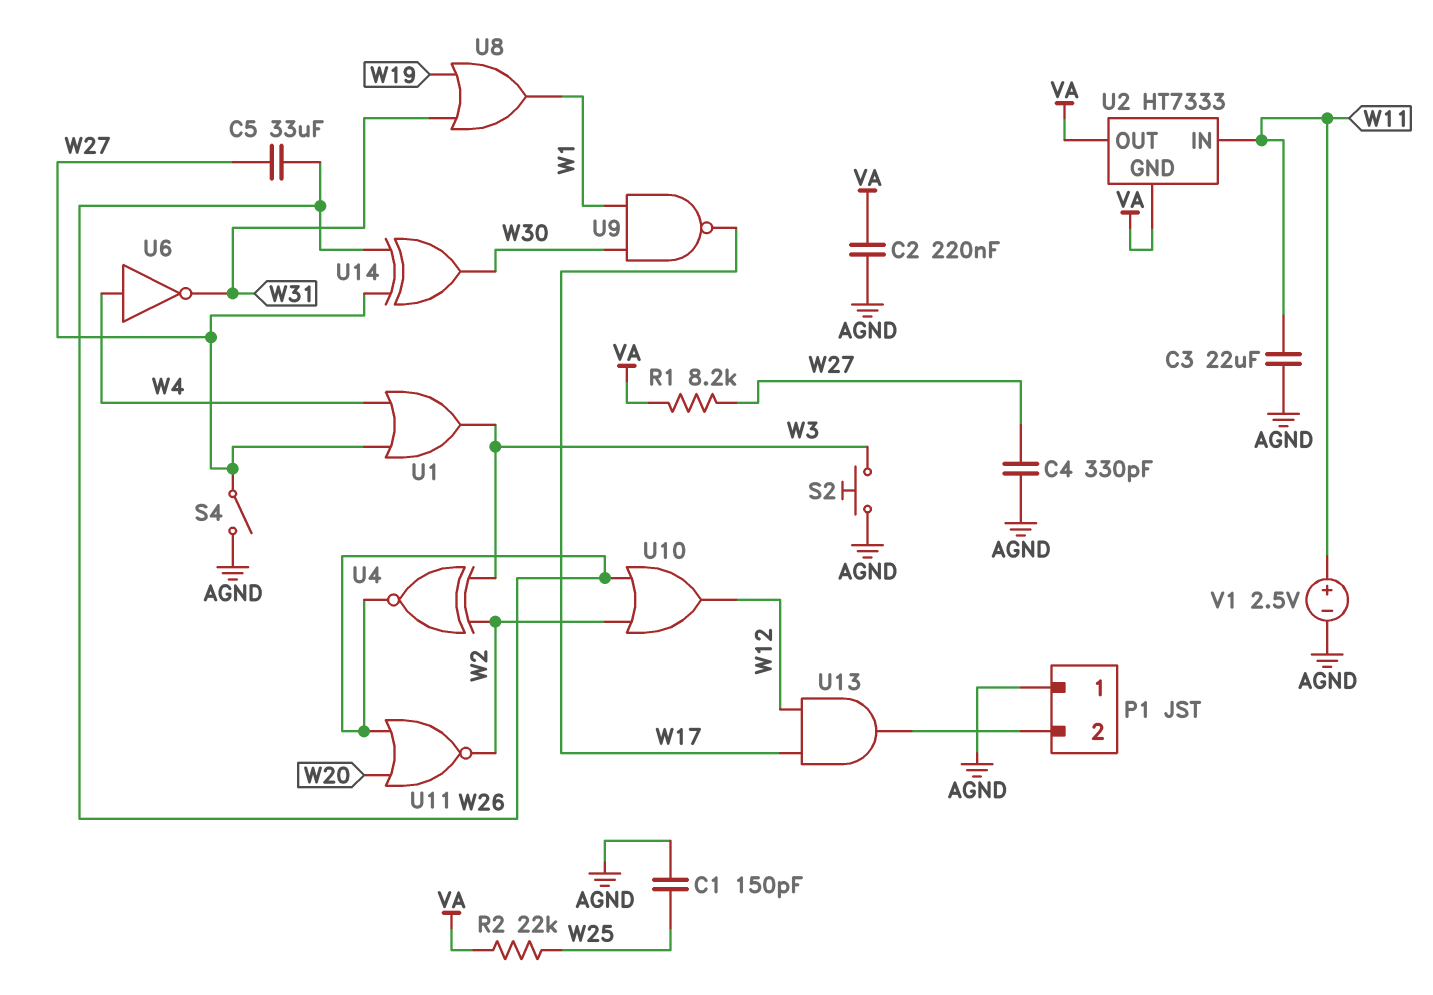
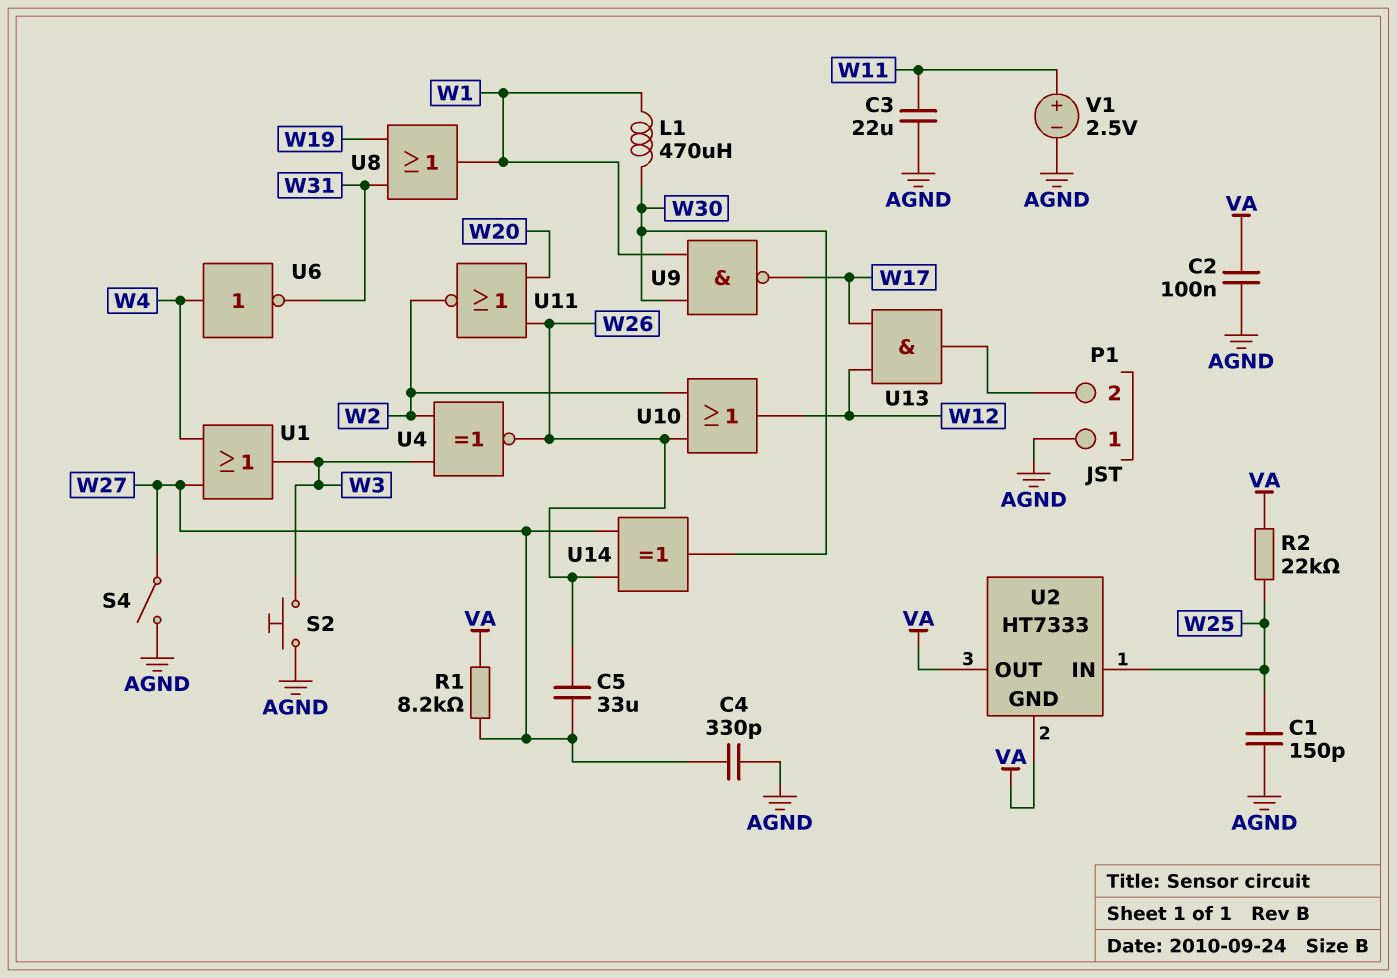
C2: 220nF (AGND, VA) -> 100nF (AGND, VA)
L1: none -> 470uH (W1, W30)
U2 pin IN: W11 -> W25

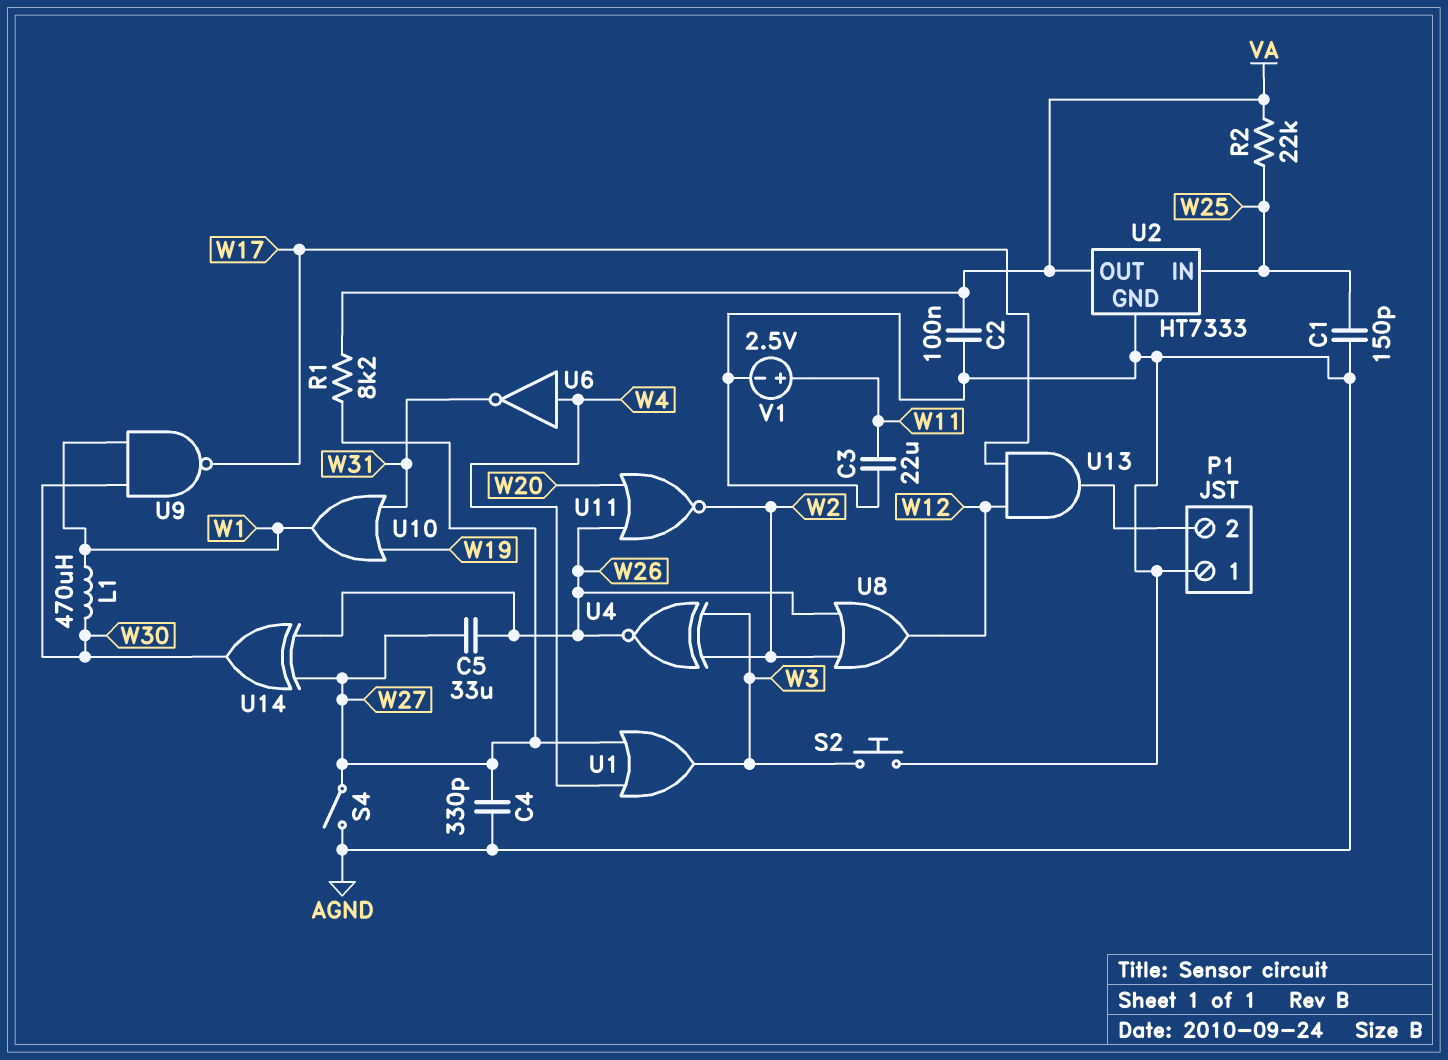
U2 pin GND: VA -> AGND
U8: OR (in W19, in W31, out W1) -> OR (in W2, in W26, out W12)
U10: OR (in W2, in W26, out W12) -> OR (in W19, in W31, out W1)

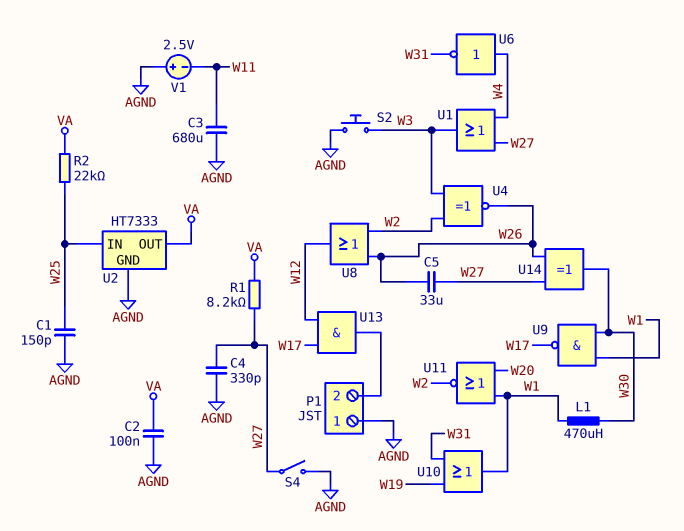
C3: 22uF (AGND, W11) -> 680uF (AGND, W11)
U11: NOR (in W20, in W26, out W2) -> NOR (in W1, in W20, out W2)
V1: 2.5V (plus W11, minus AGND) -> 2.5V (plus AGND, minus W11)

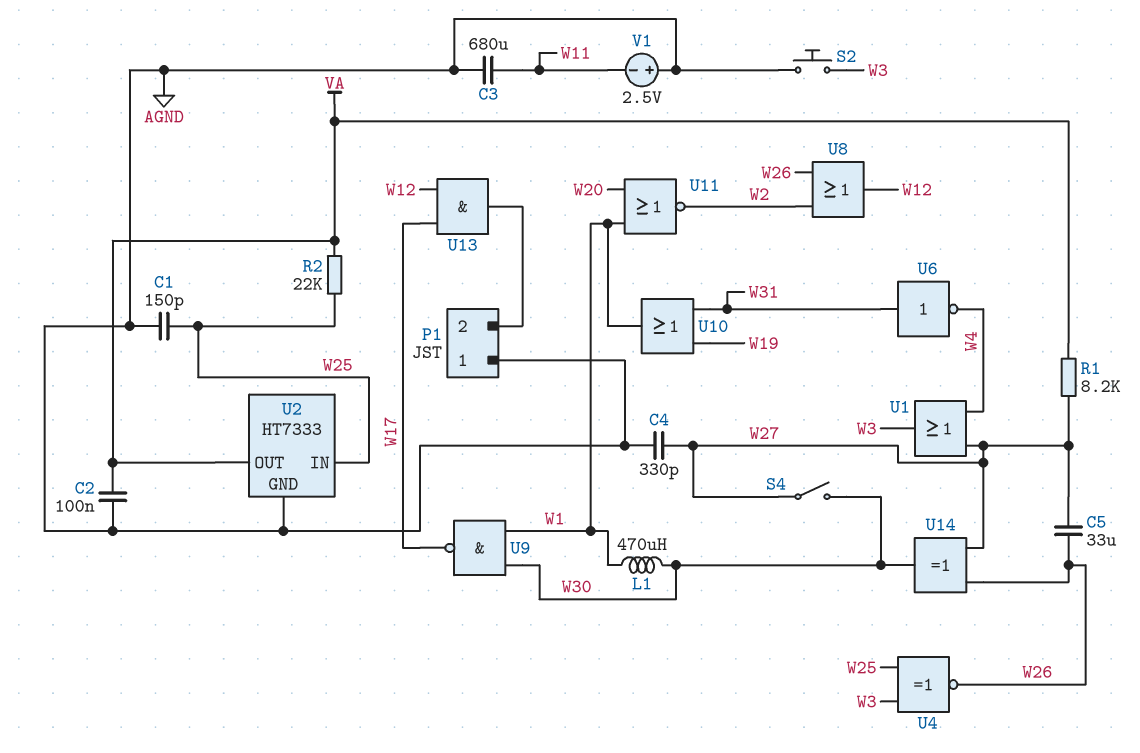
S4: switch (AGND, W27) -> switch (W27, W30)
U4: XNOR (in W2, in W3, out W26) -> XNOR (in W3, in W25, out W26)
U6: NOT (in W4, out W31) -> NOT (in W31, out W4)

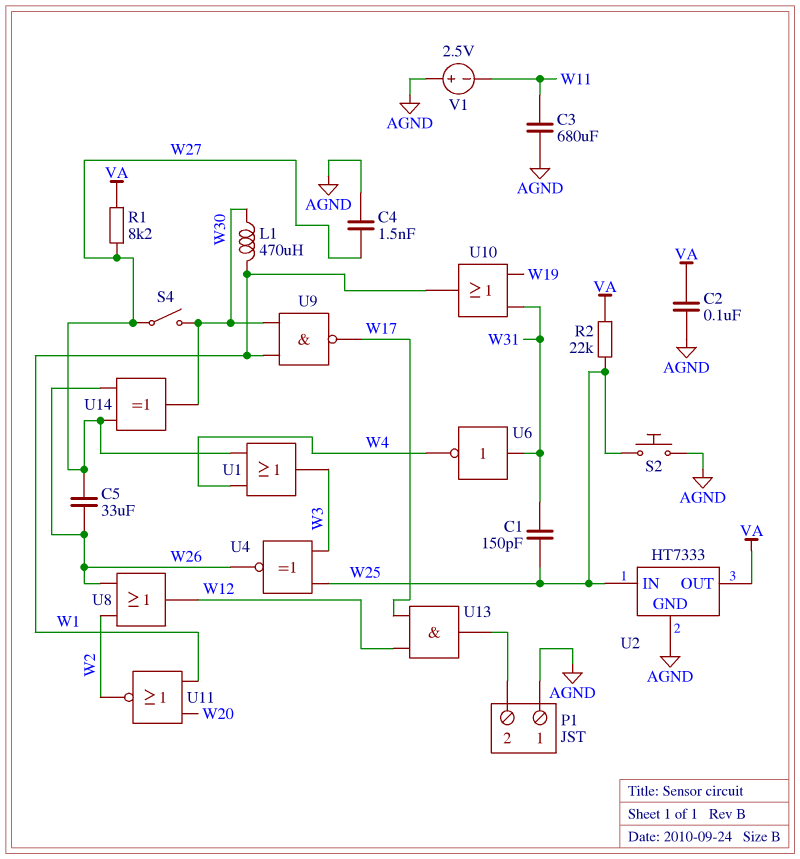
C1: 150pF (AGND, W25) -> 150pF (W25, W31)
C4: 330pF (AGND, W27) -> 1.5nF (AGND, W27)
S2: button (AGND, W3) -> button (AGND, W25)

